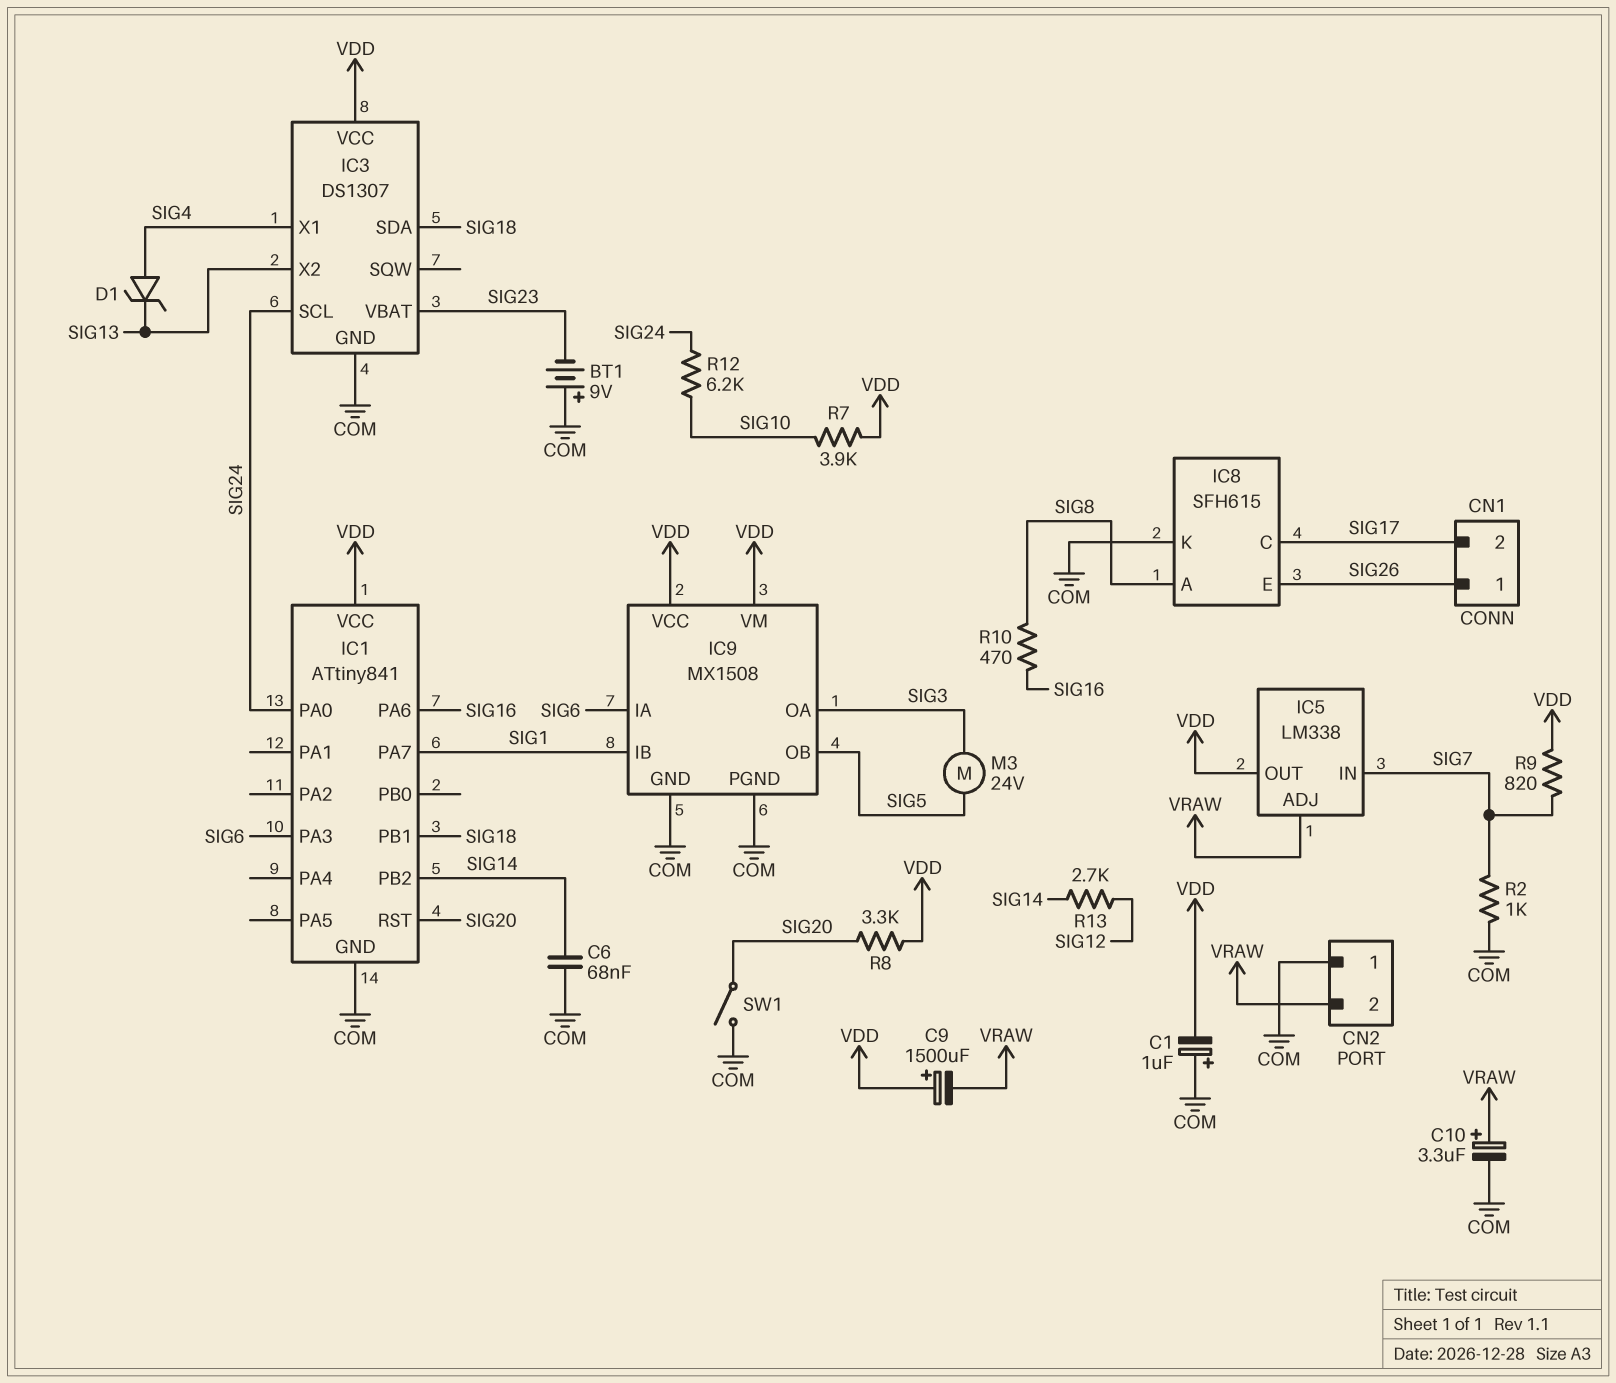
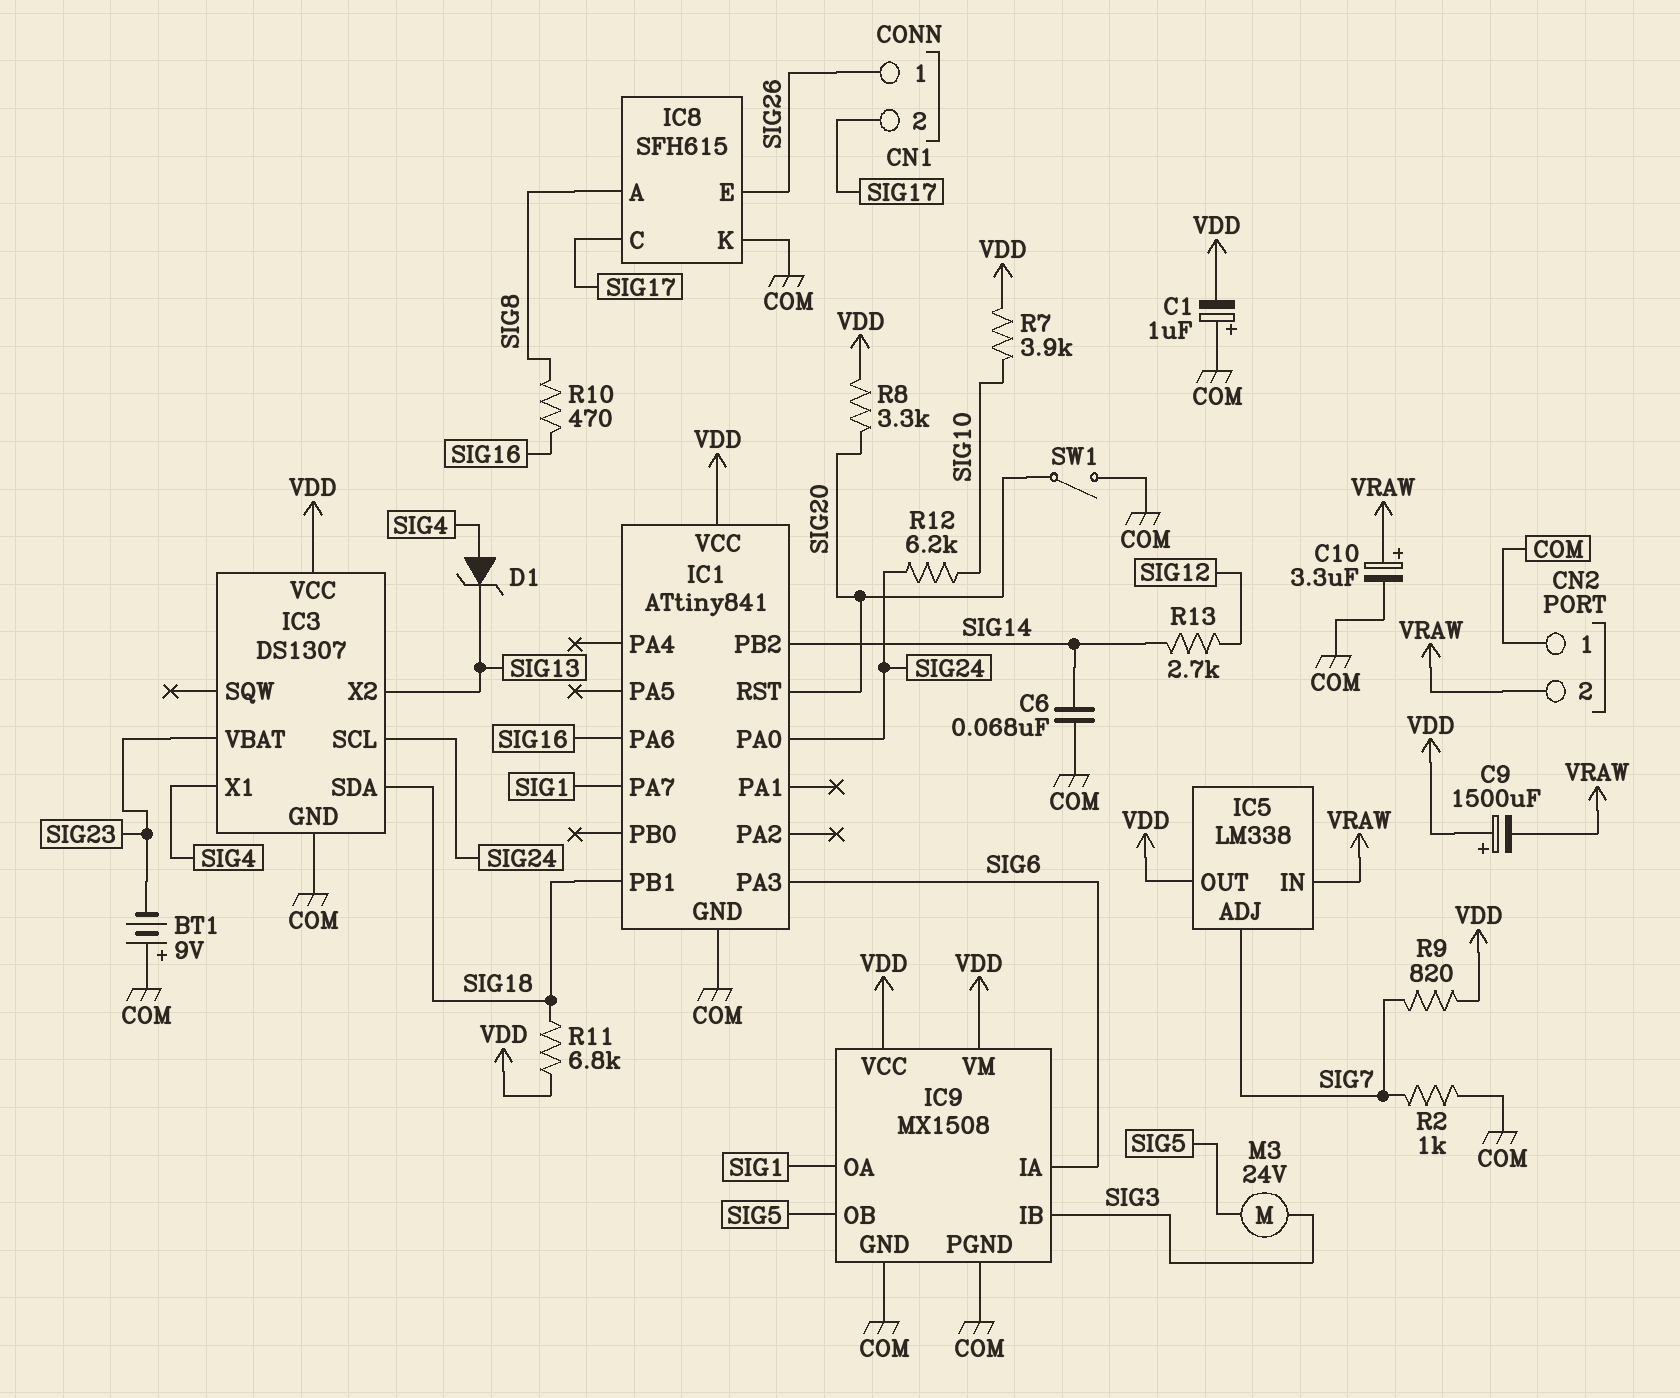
IC5 pin ADJ: VRAW -> SIG7
IC5 pin IN: SIG7 -> VRAW
IC9 pin IB: SIG1 -> SIG3
IC9 pin OA: SIG3 -> SIG1
R11: none -> 6.8k (SIG18, VDD)

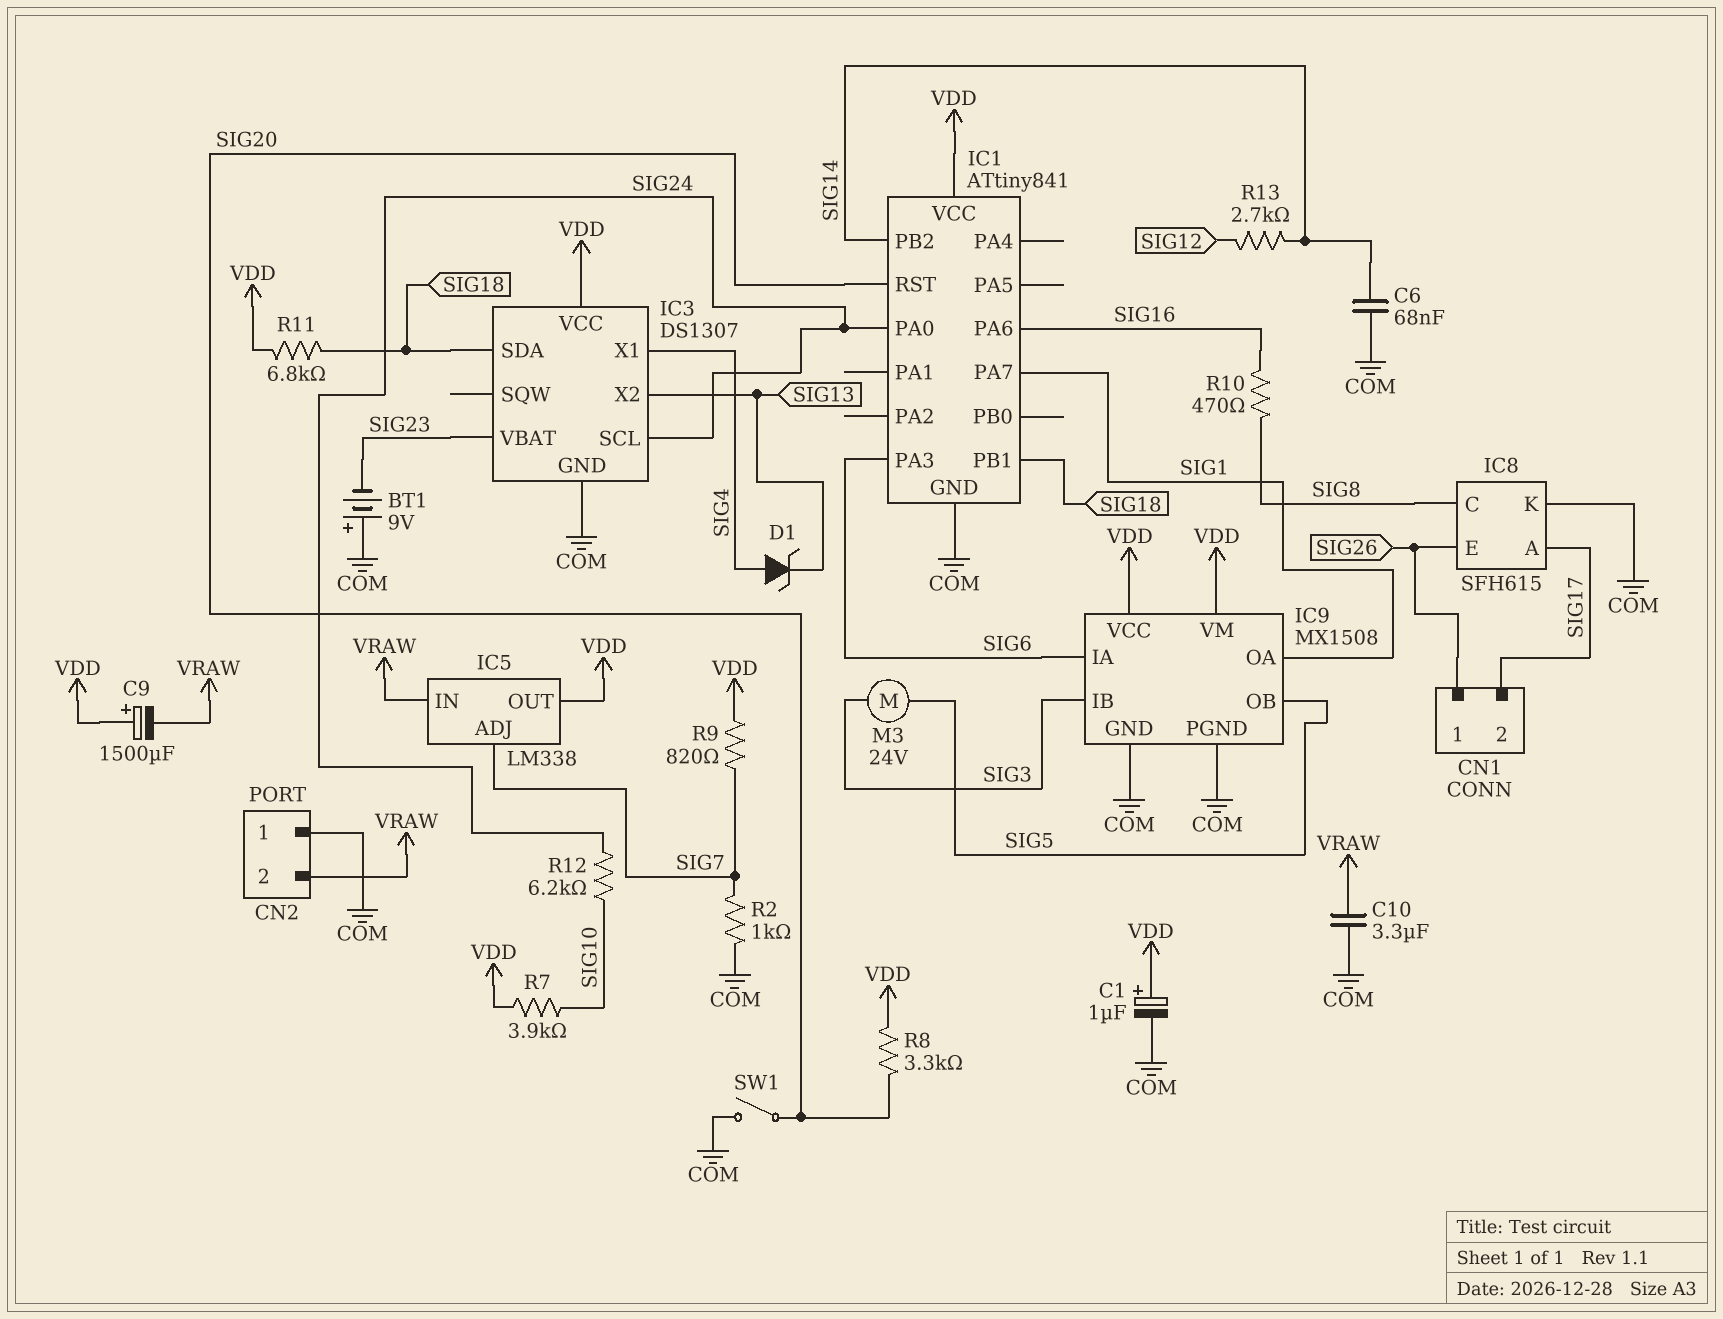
C1: 1uF (plus COM, minus VDD) -> 1uF (plus VDD, minus COM)
C10: 3.3uF (plus VRAW, minus COM) -> 3.3uF (COM, VRAW)
IC8 pin A: SIG8 -> SIG17
IC8 pin C: SIG17 -> SIG8

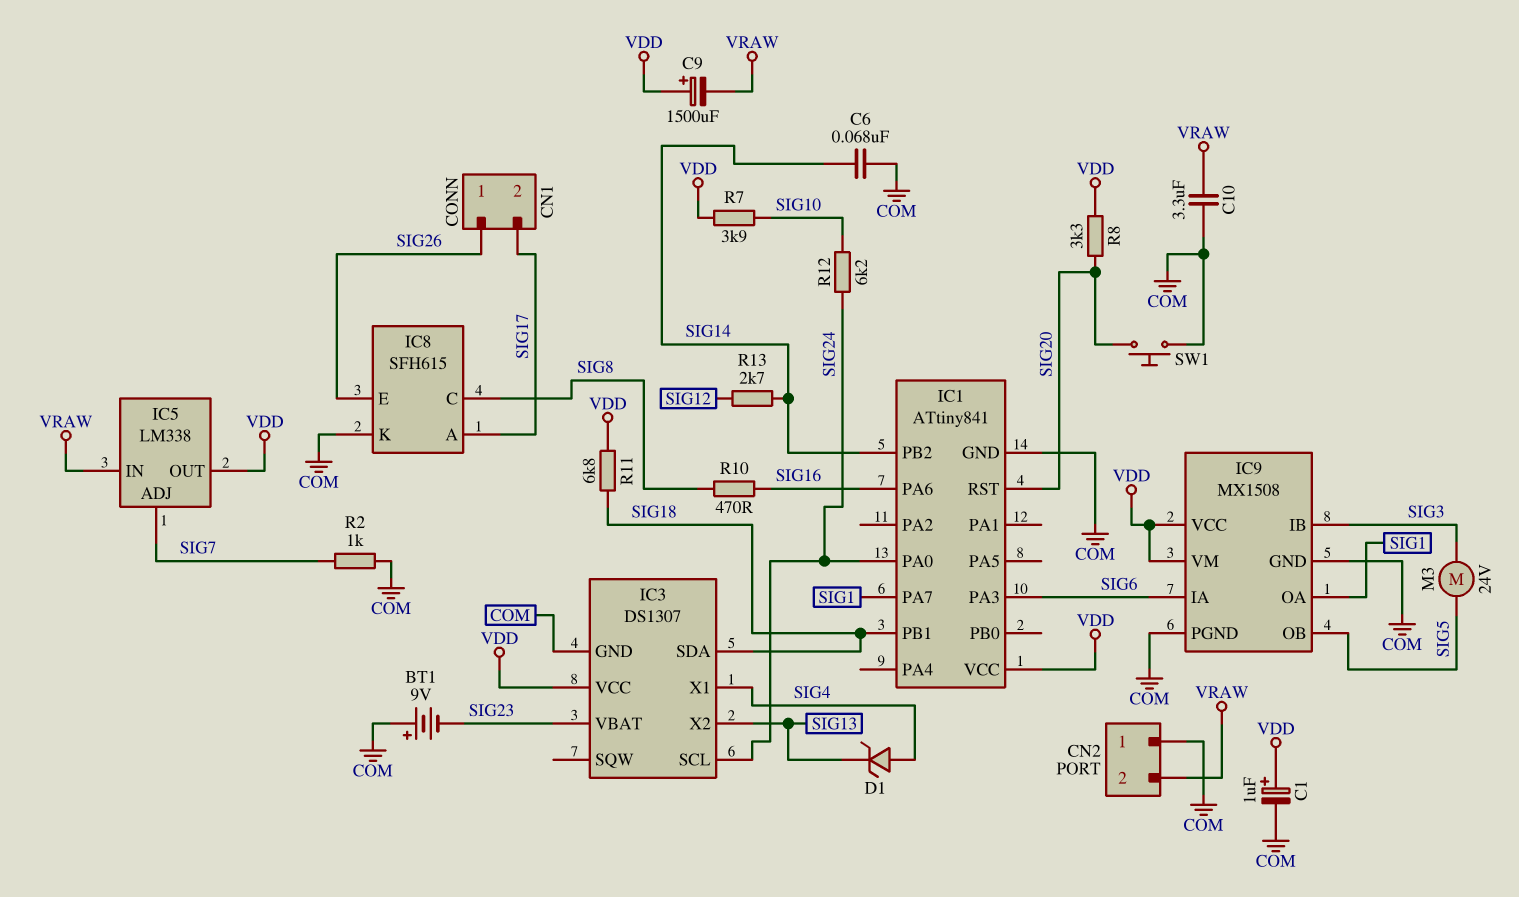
R9: 820 (SIG7, VDD) -> none
SW1: switch (COM, SIG20) -> button (COM, SIG20)

